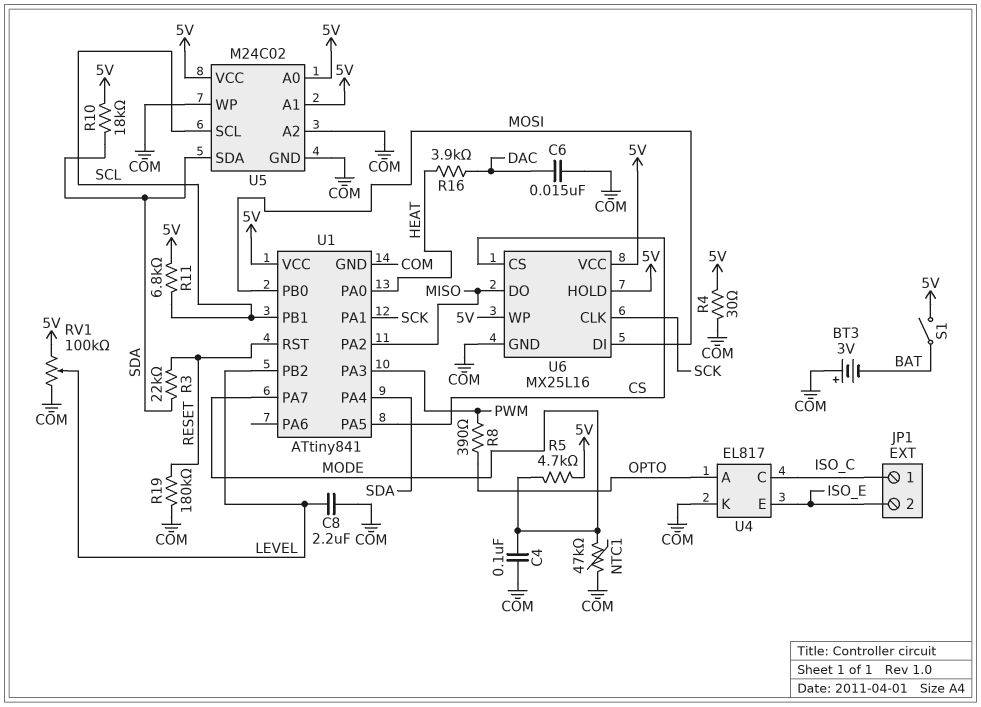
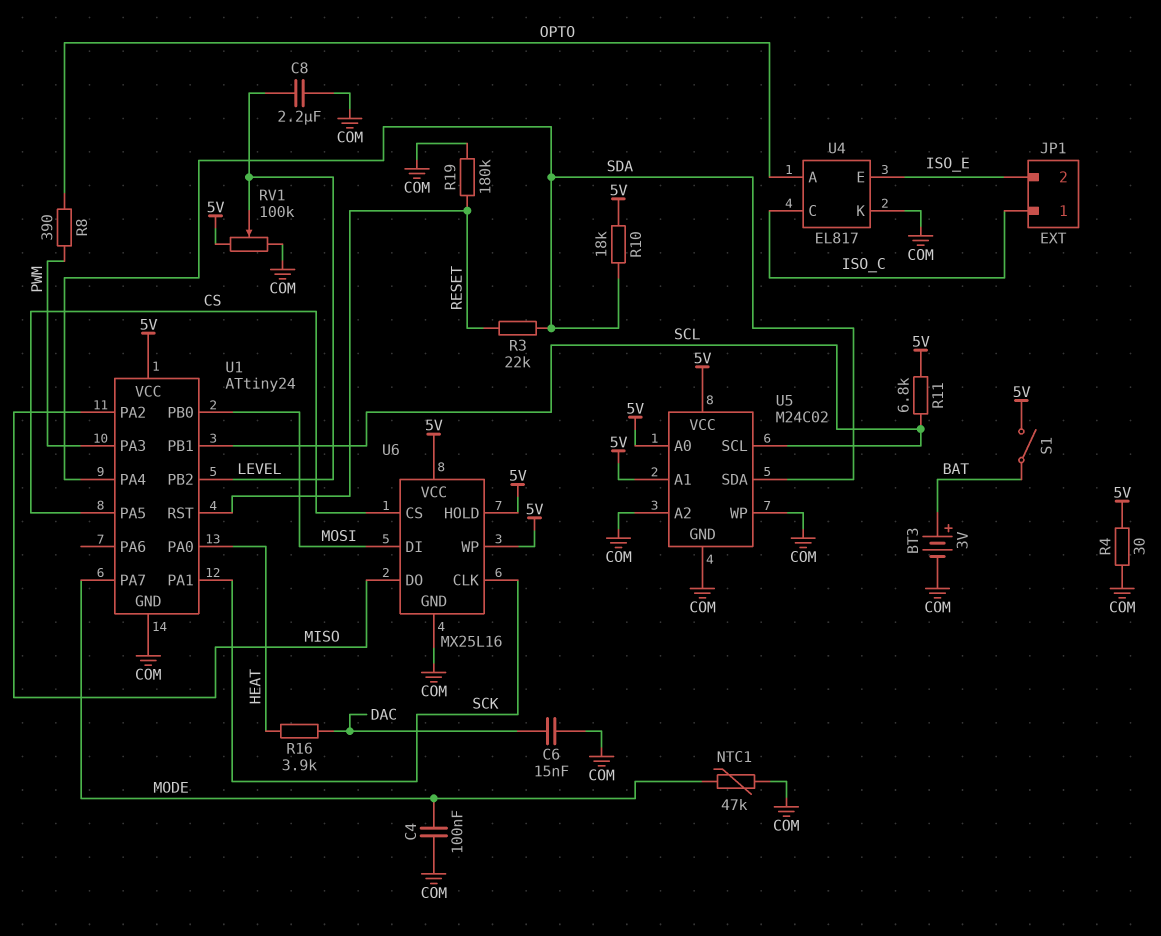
BT3: 3V (plus COM, minus BAT) -> 3V (plus BAT, minus COM)
R5: 4.7k (5V, MODE) -> none
U1: ATtiny841 -> ATtiny24

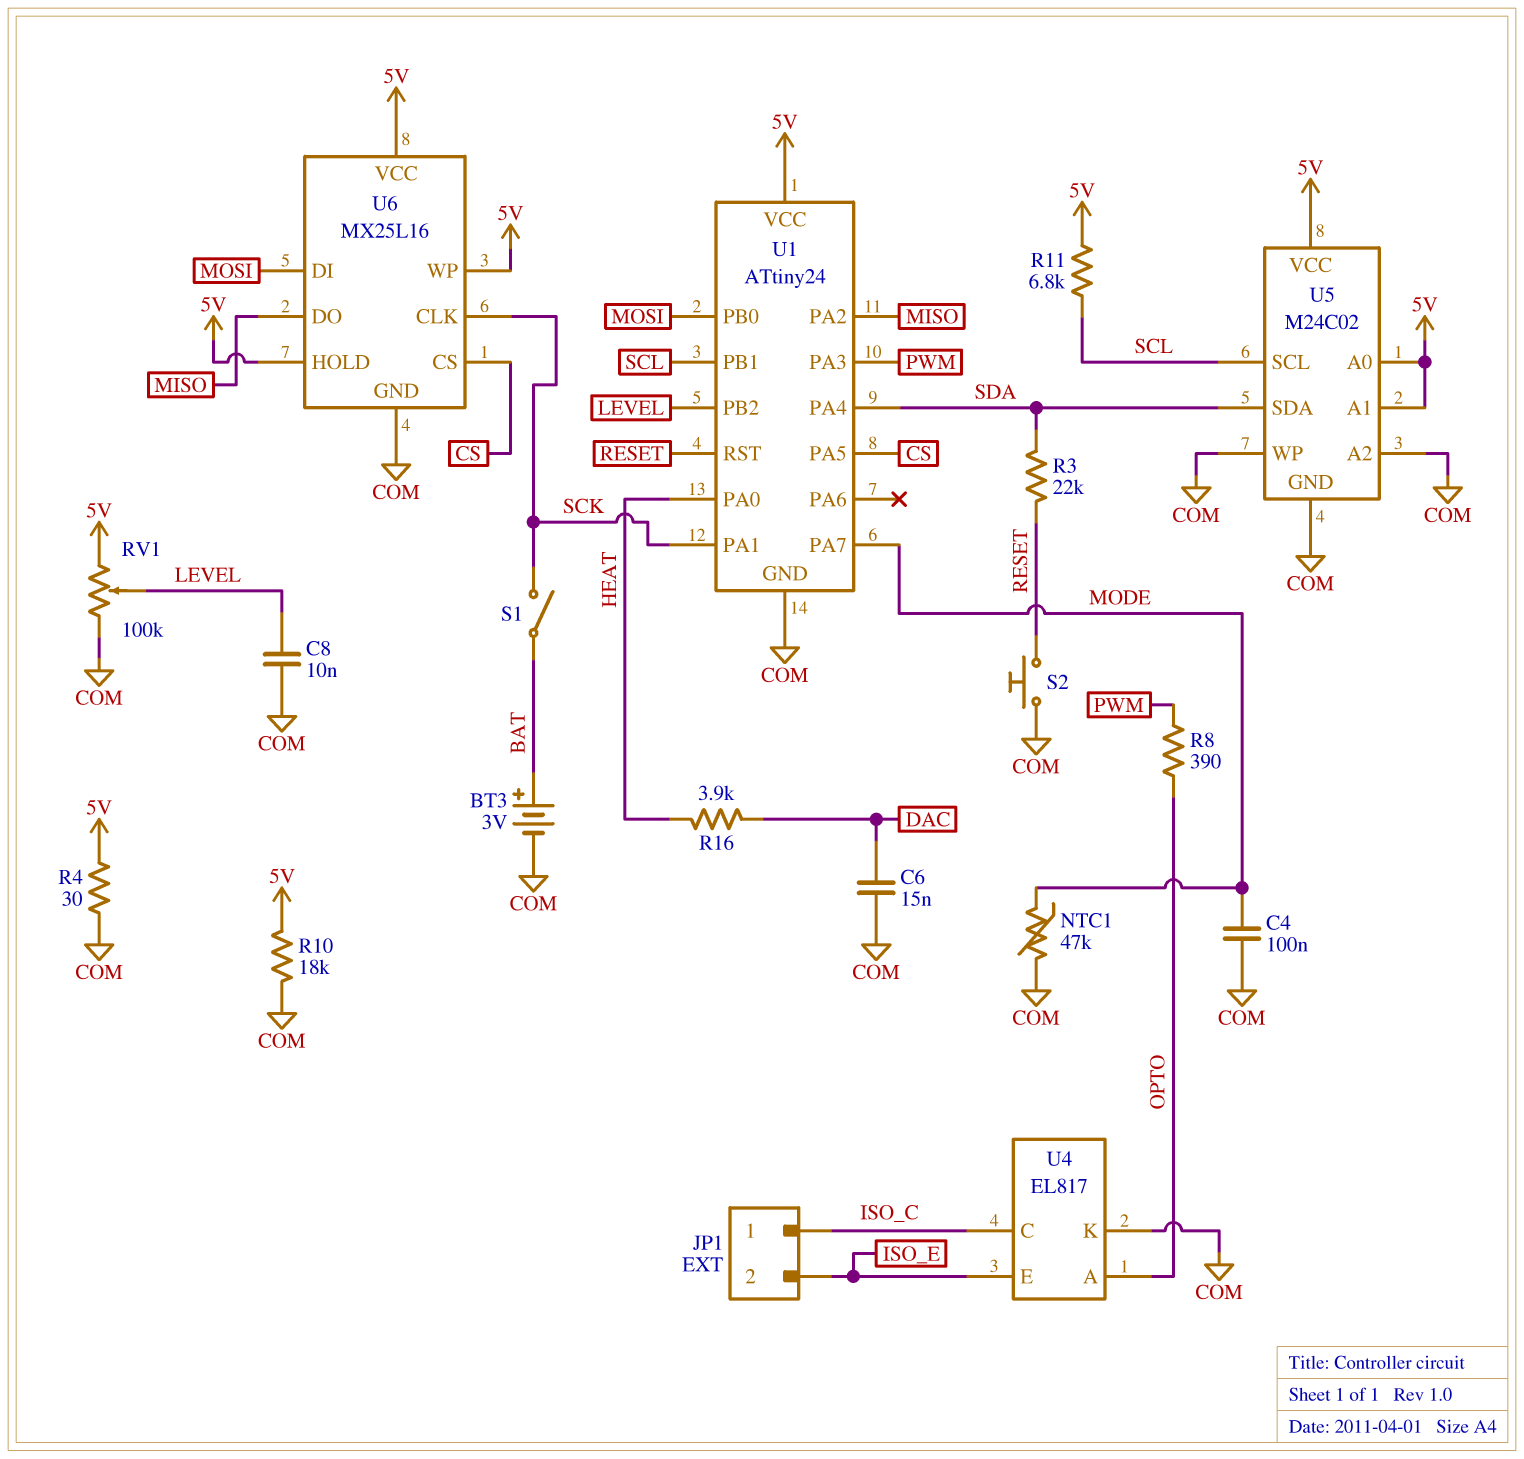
C8: 2.2uF (COM, LEVEL) -> 10nF (COM, LEVEL)
R10: 18k (5V, SDA) -> 18k (5V, COM)
R19: 180k (COM, RESET) -> none
S1: switch (5V, BAT) -> switch (BAT, SCK)
S2: none -> button (COM, RESET)

